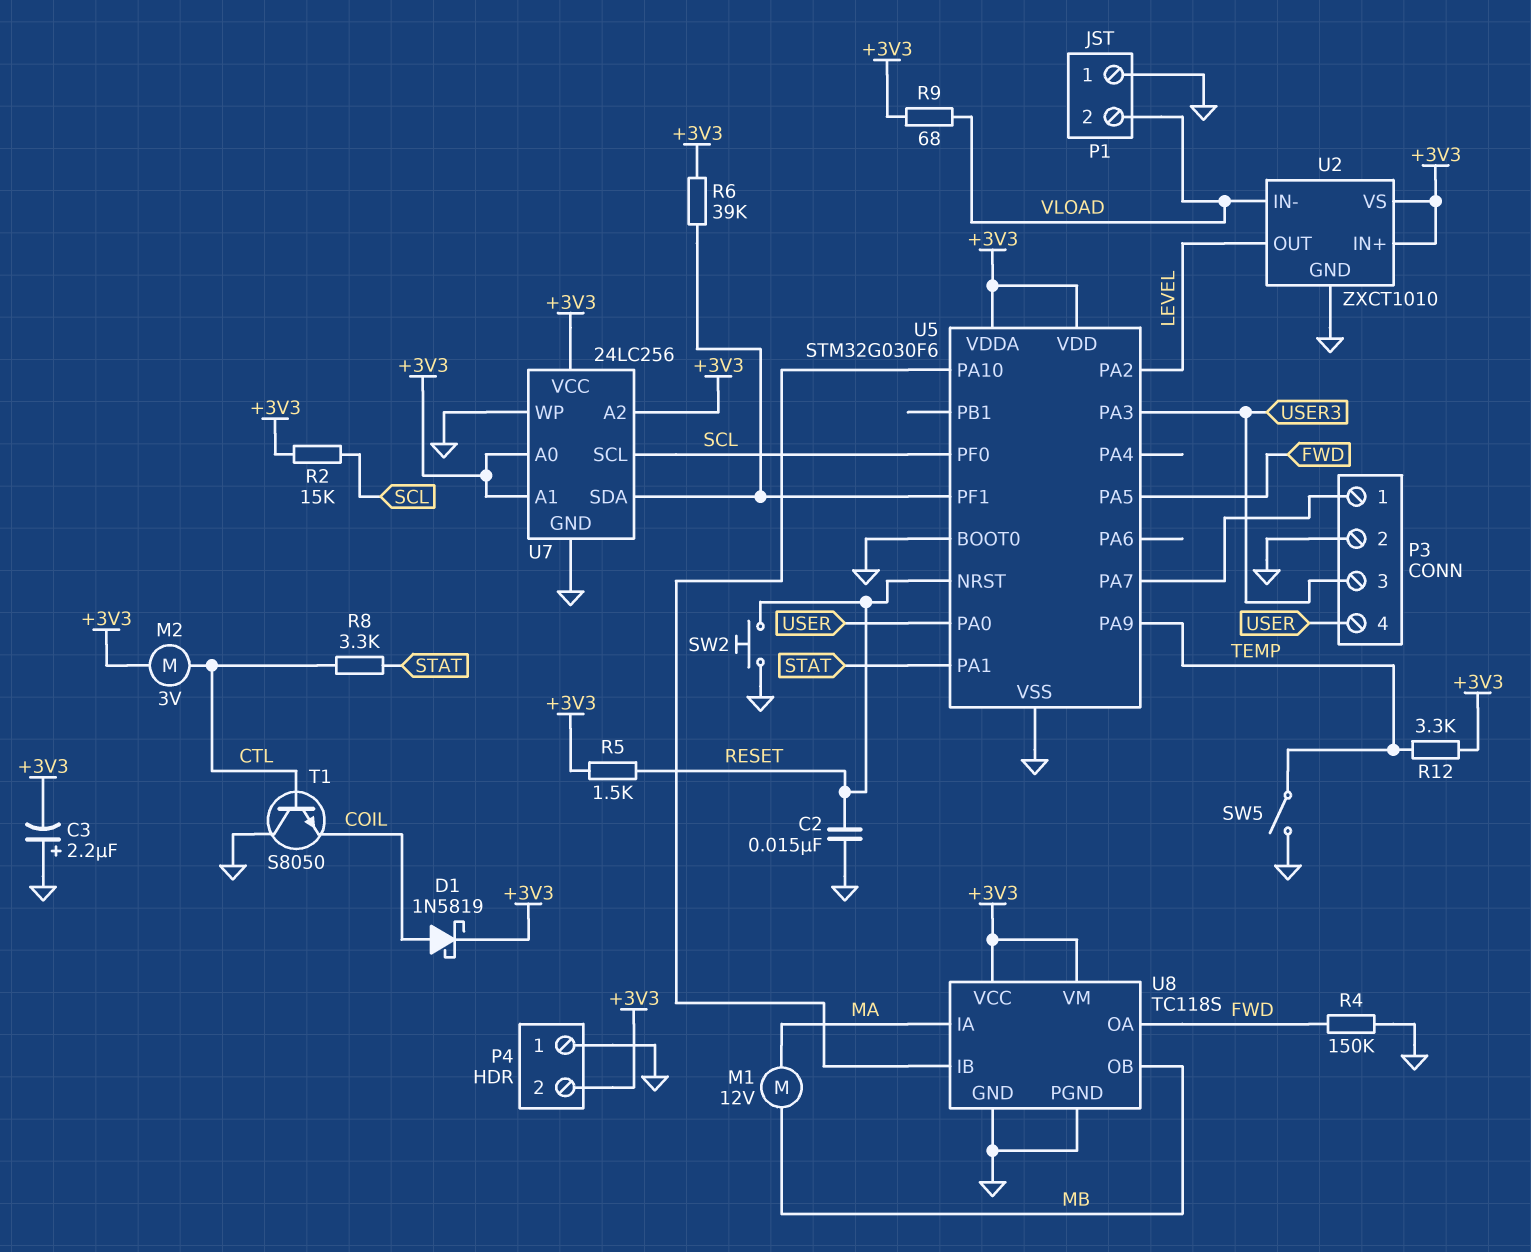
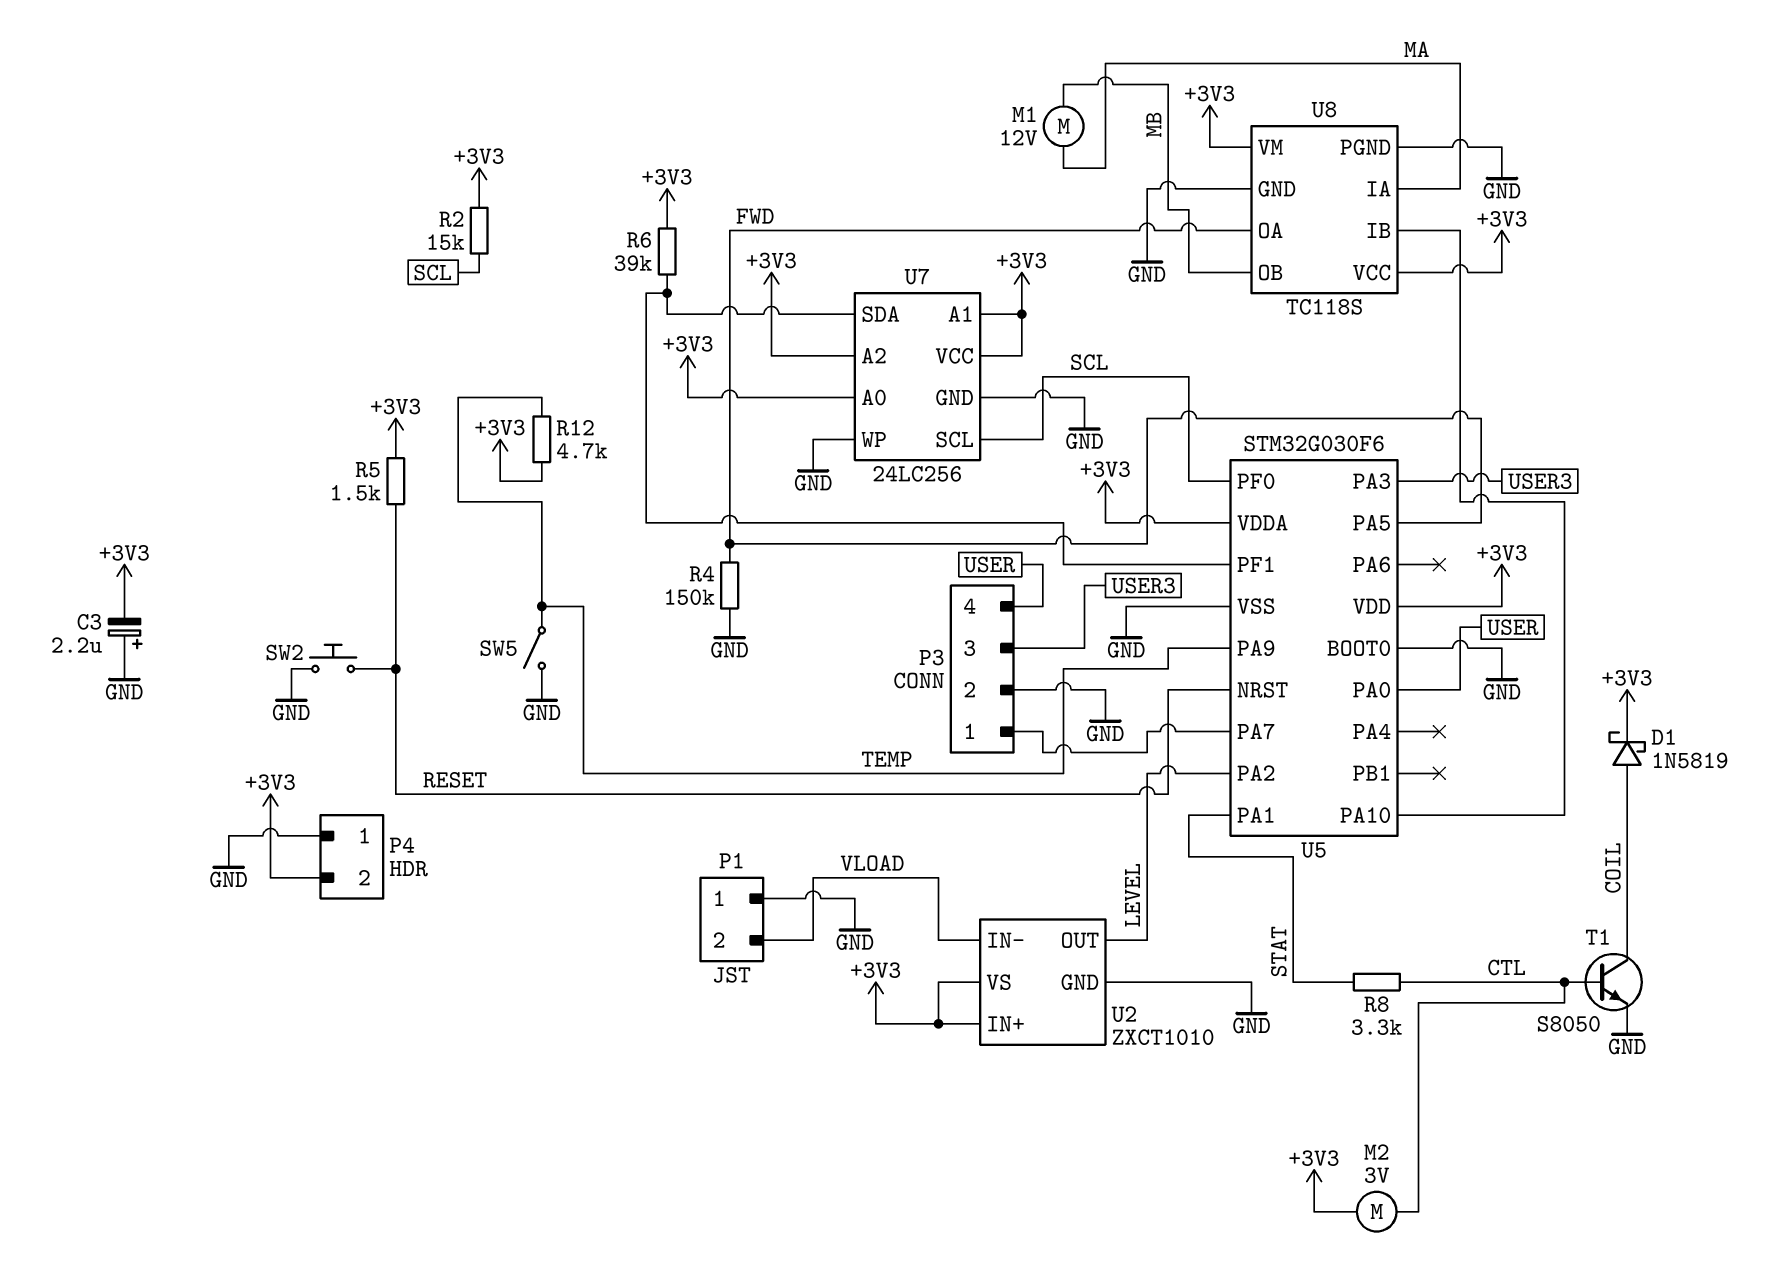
C2: 15nF (GND, RESET) -> none
R9: 68 (+3V3, VLOAD) -> none
R12: 3.3k (+3V3, TEMP) -> 4.7k (+3V3, TEMP)
T1: NPN S8050 (B CTL, C GND, E COIL) -> NPN S8050 (B CTL, C COIL, E GND)

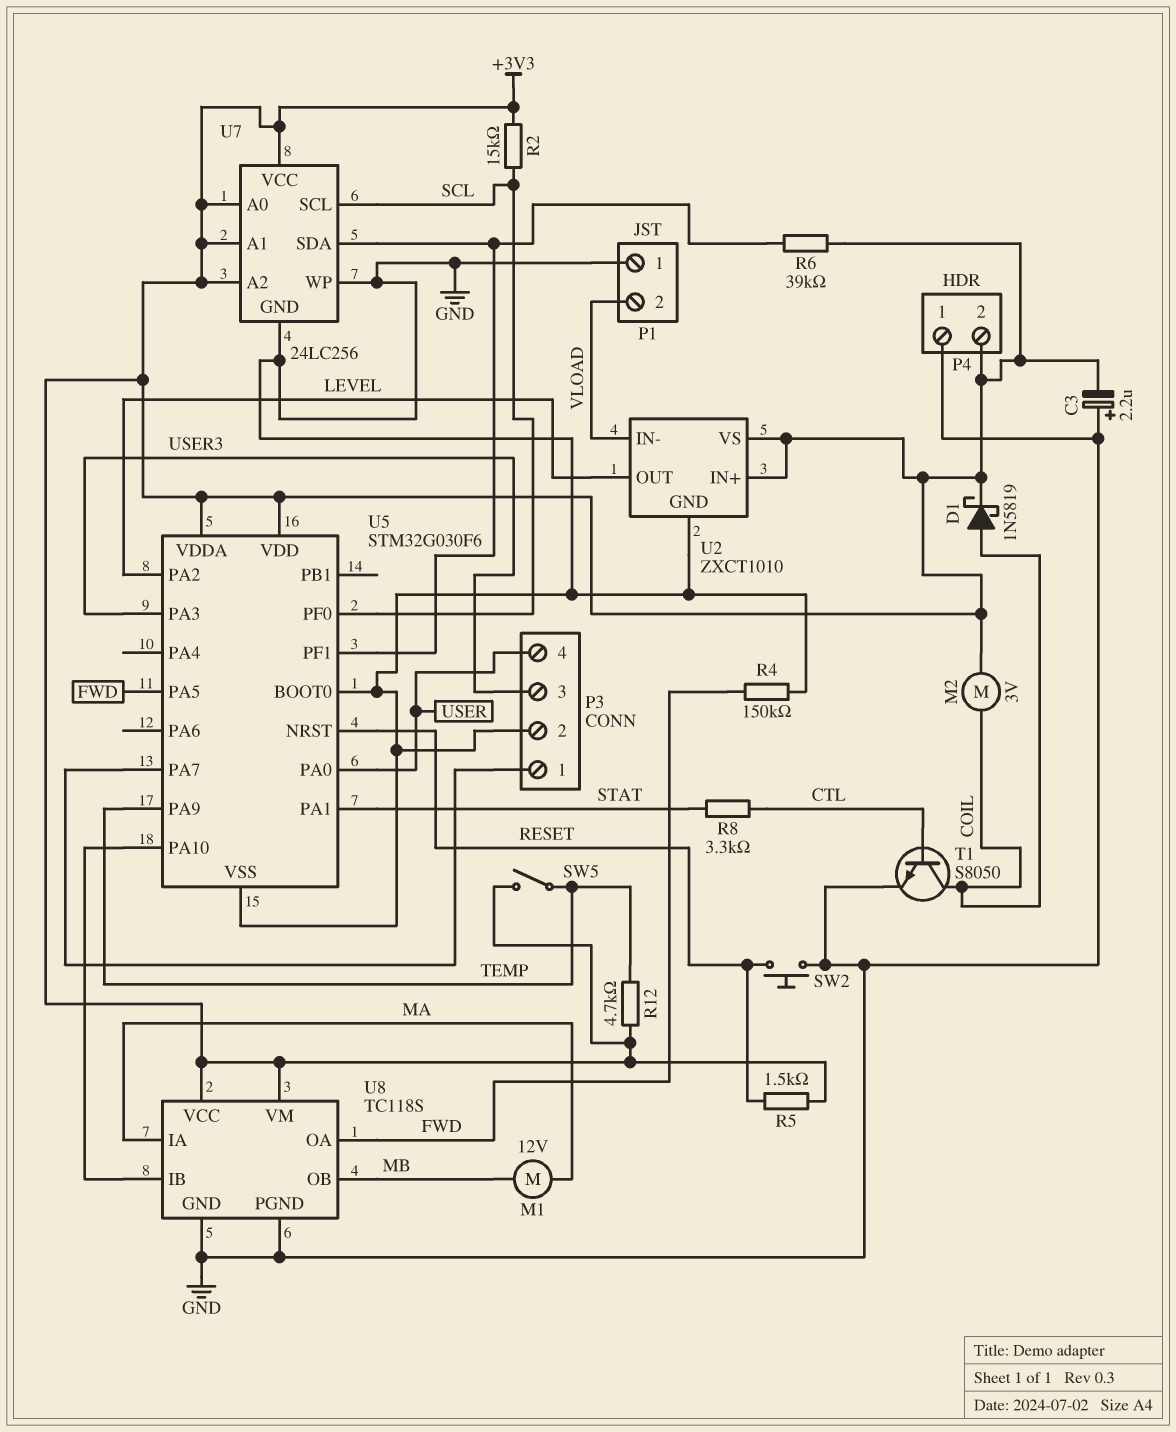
M2: motor 3V (+3V3, CTL) -> motor 3V (+3V3, COIL)
SW5: switch (GND, TEMP) -> switch (+3V3, TEMP)

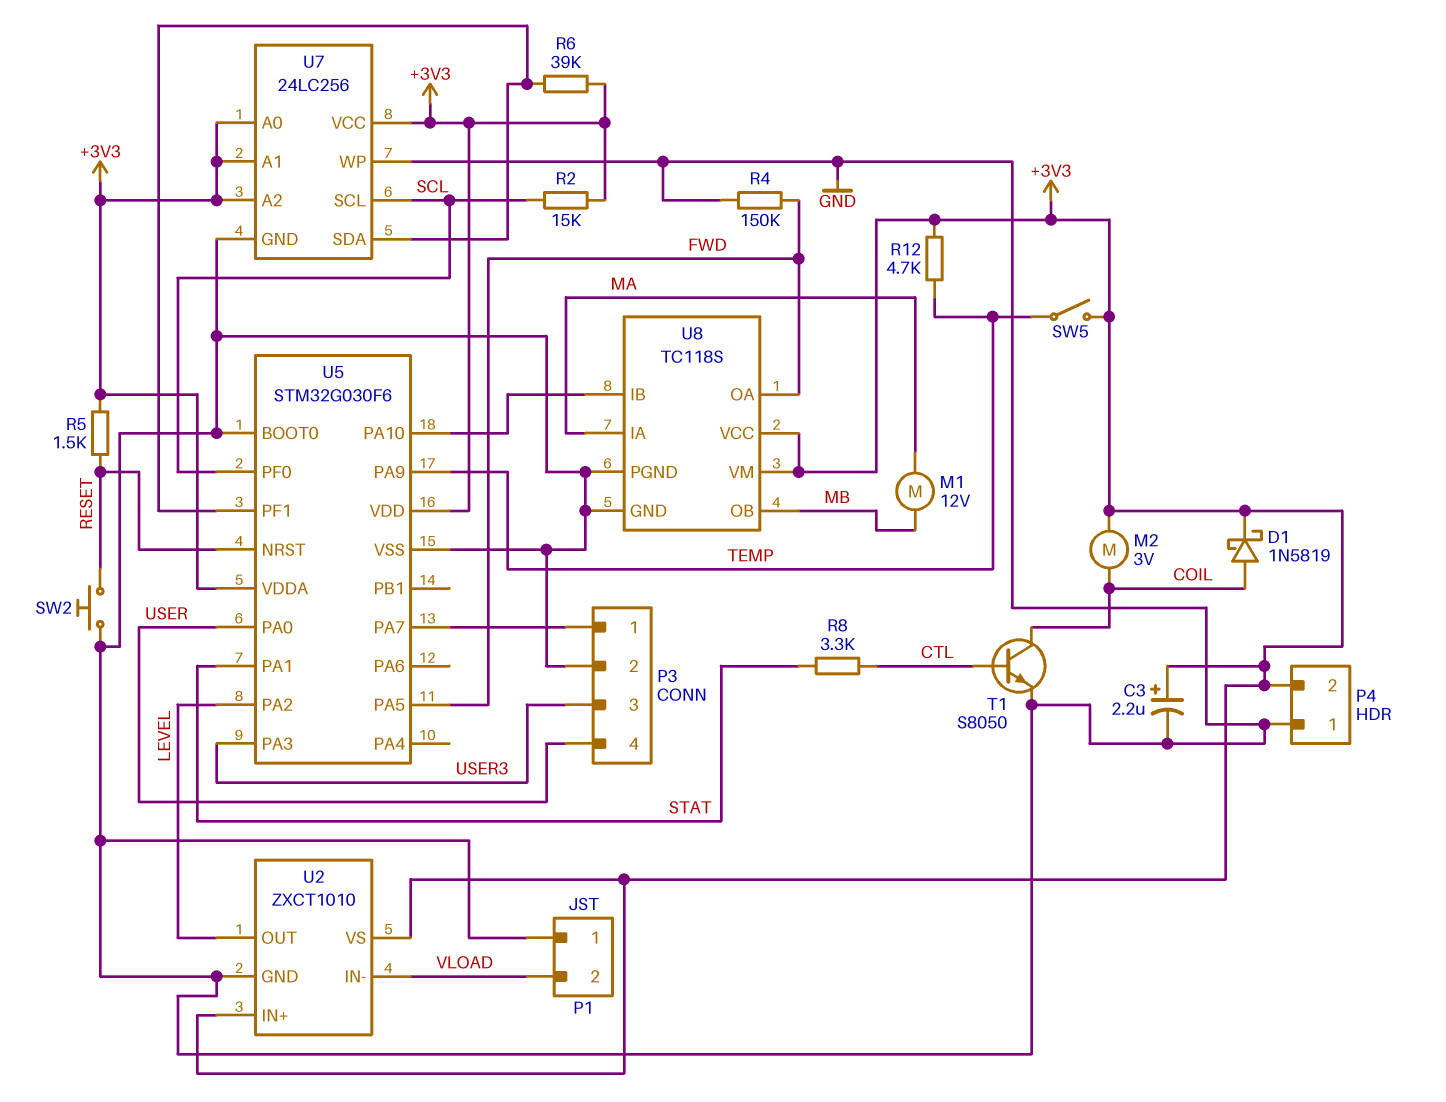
C3: 2.2uF (plus GND, minus +3V3) -> 2.2uF (plus +3V3, minus GND)

